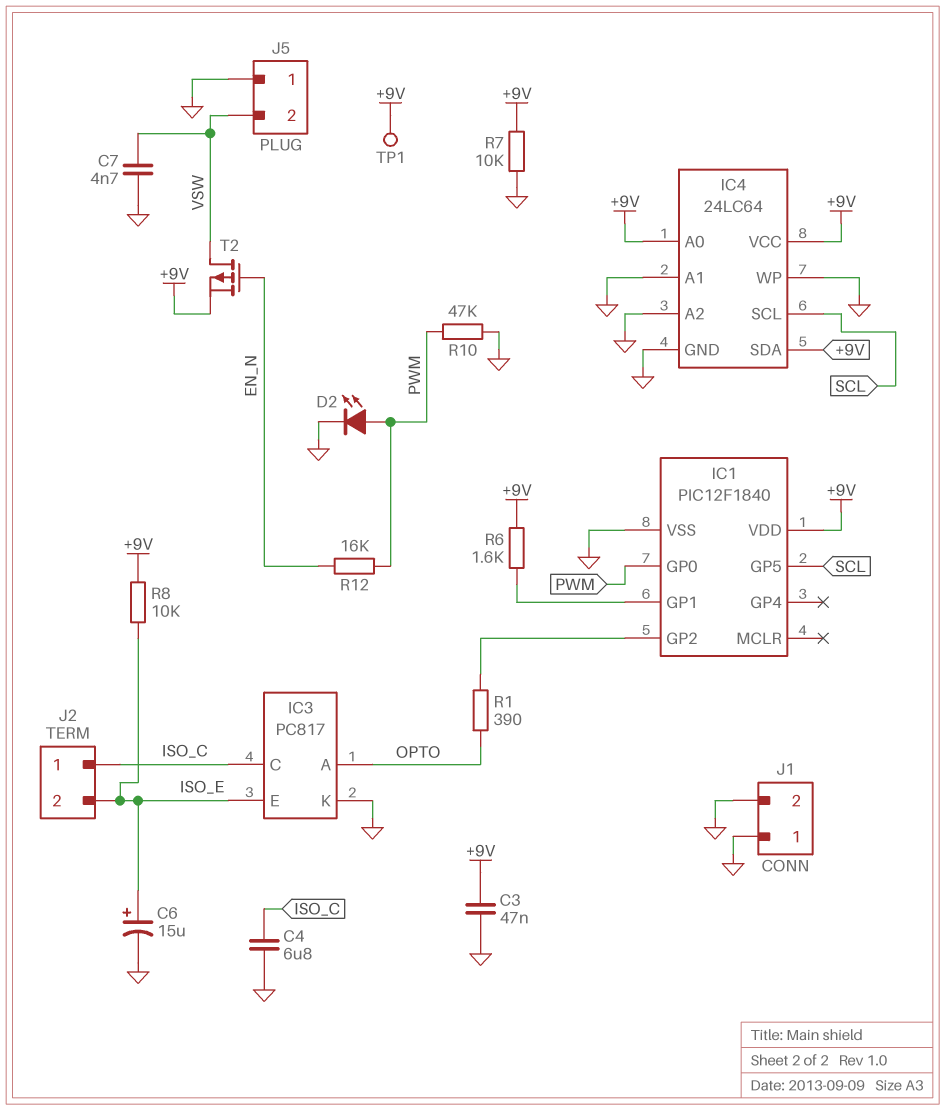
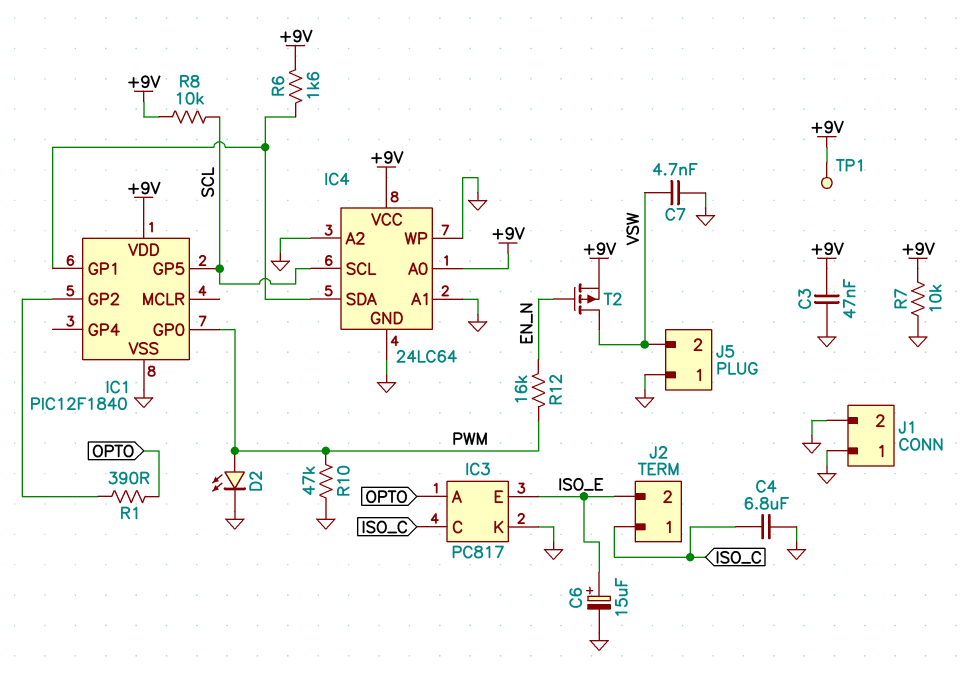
IC4 pin SDA: +9V -> IC1/GP1
R8: 10k (+9V, ISO_E) -> 10k (+9V, SCL)

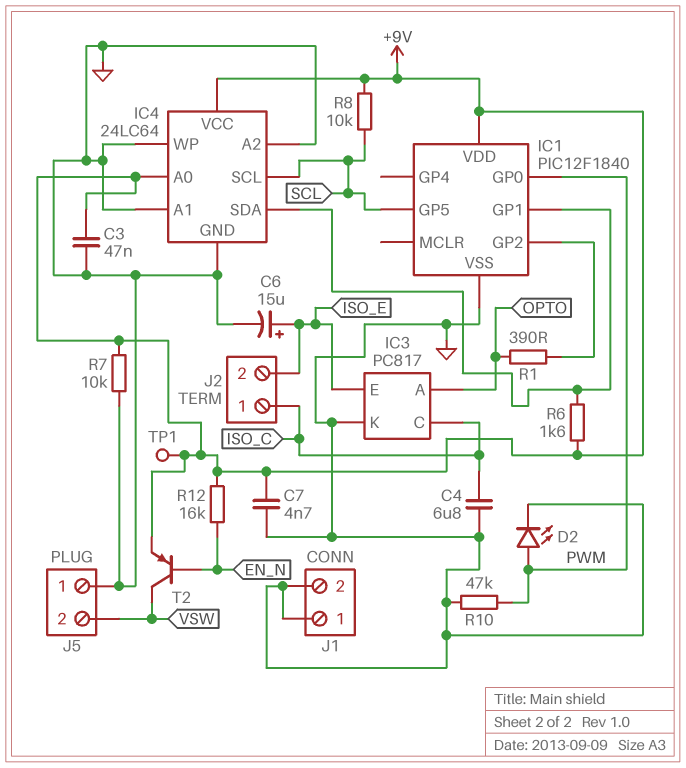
C7: 4.7nF (GND, VSW) -> 4.7nF (+9V, GND)
R12: 16k (EN_N, PWM) -> 16k (+9V, EN_N)
T2: PMOS (G EN_N, D VSW, S +9V) -> PNP (B EN_N, C VSW, E +9V)

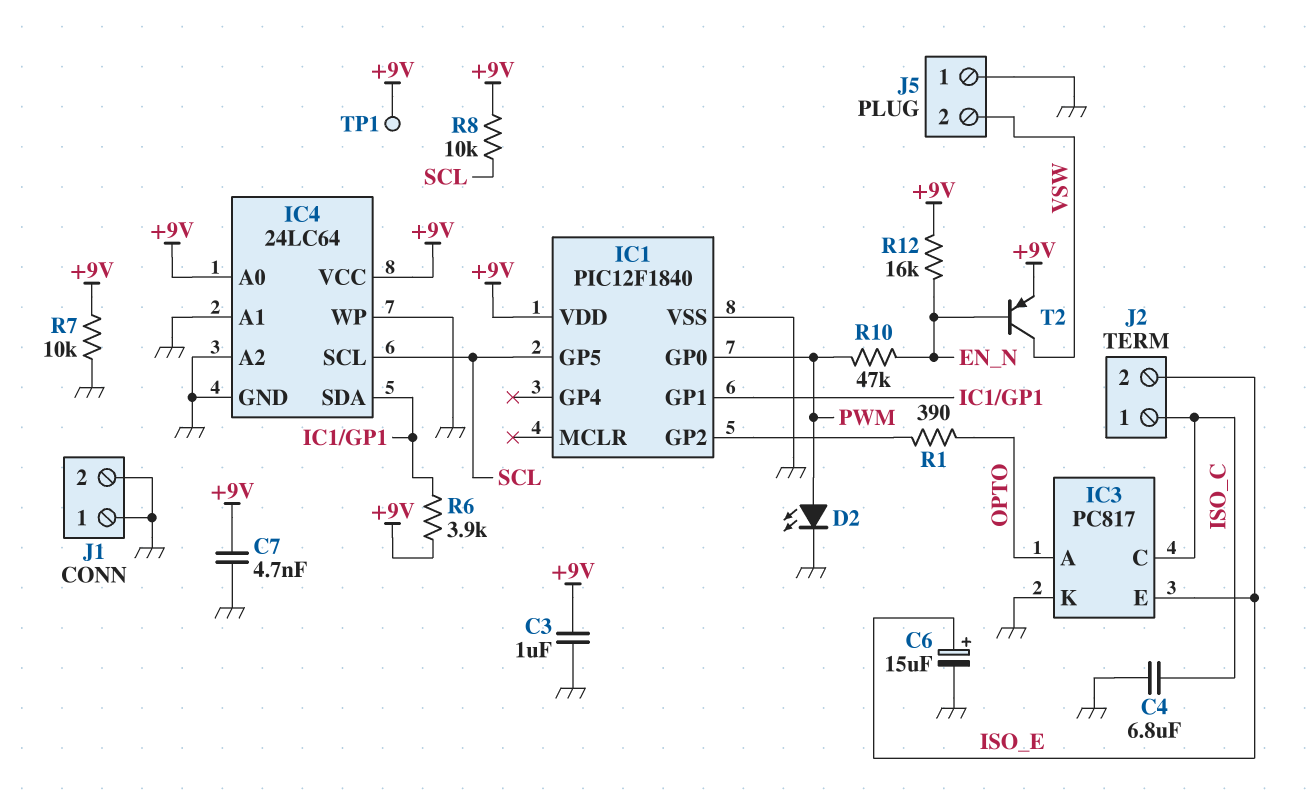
C3: 47nF (+9V, GND) -> 1uF (+9V, GND)
R6: 1.6k (+9V, IC1/GP1) -> 3.9k (+9V, IC1/GP1)
R10: 47k (GND, PWM) -> 47k (EN_N, PWM)

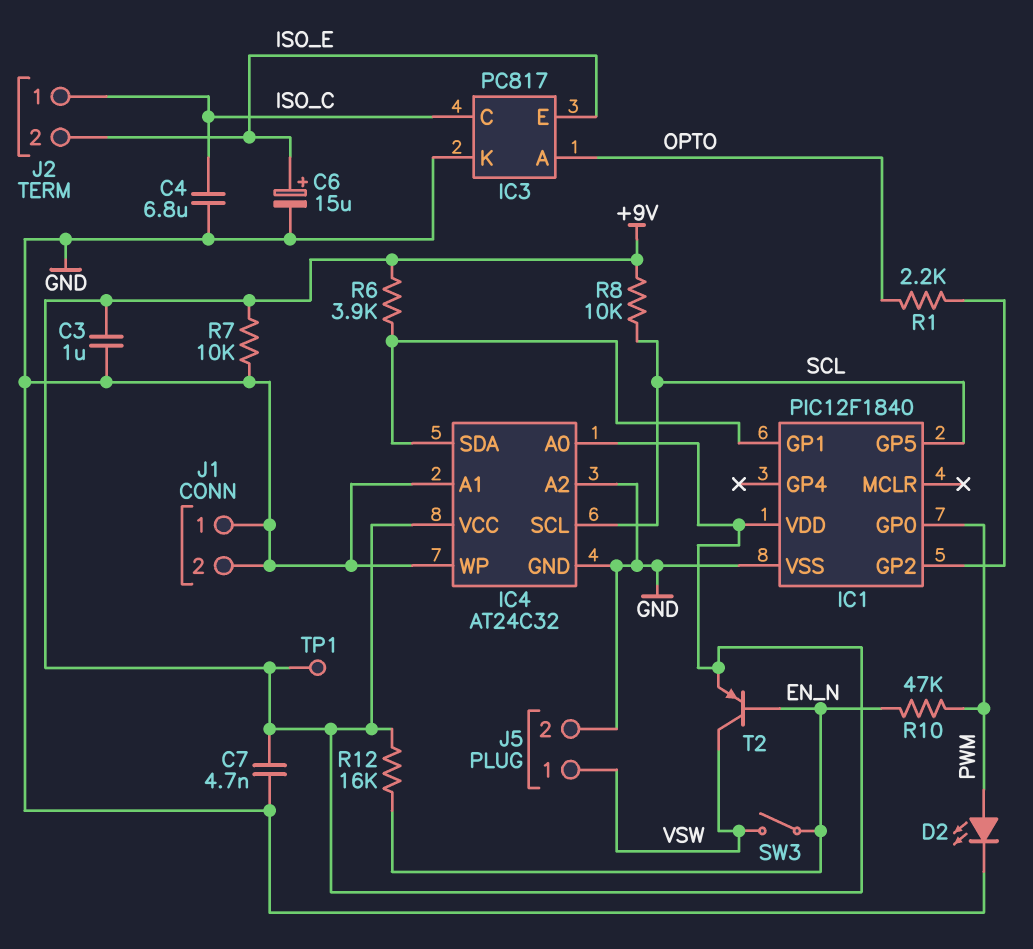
IC4: 24LC64 -> AT24C32
J5 pin 1: GND -> VSW
J5 pin 2: VSW -> GND
R1: 390 (IC1/GP2, OPTO) -> 2.2k (IC1/GP2, OPTO)
SW3: none -> switch (EN_N, VSW)

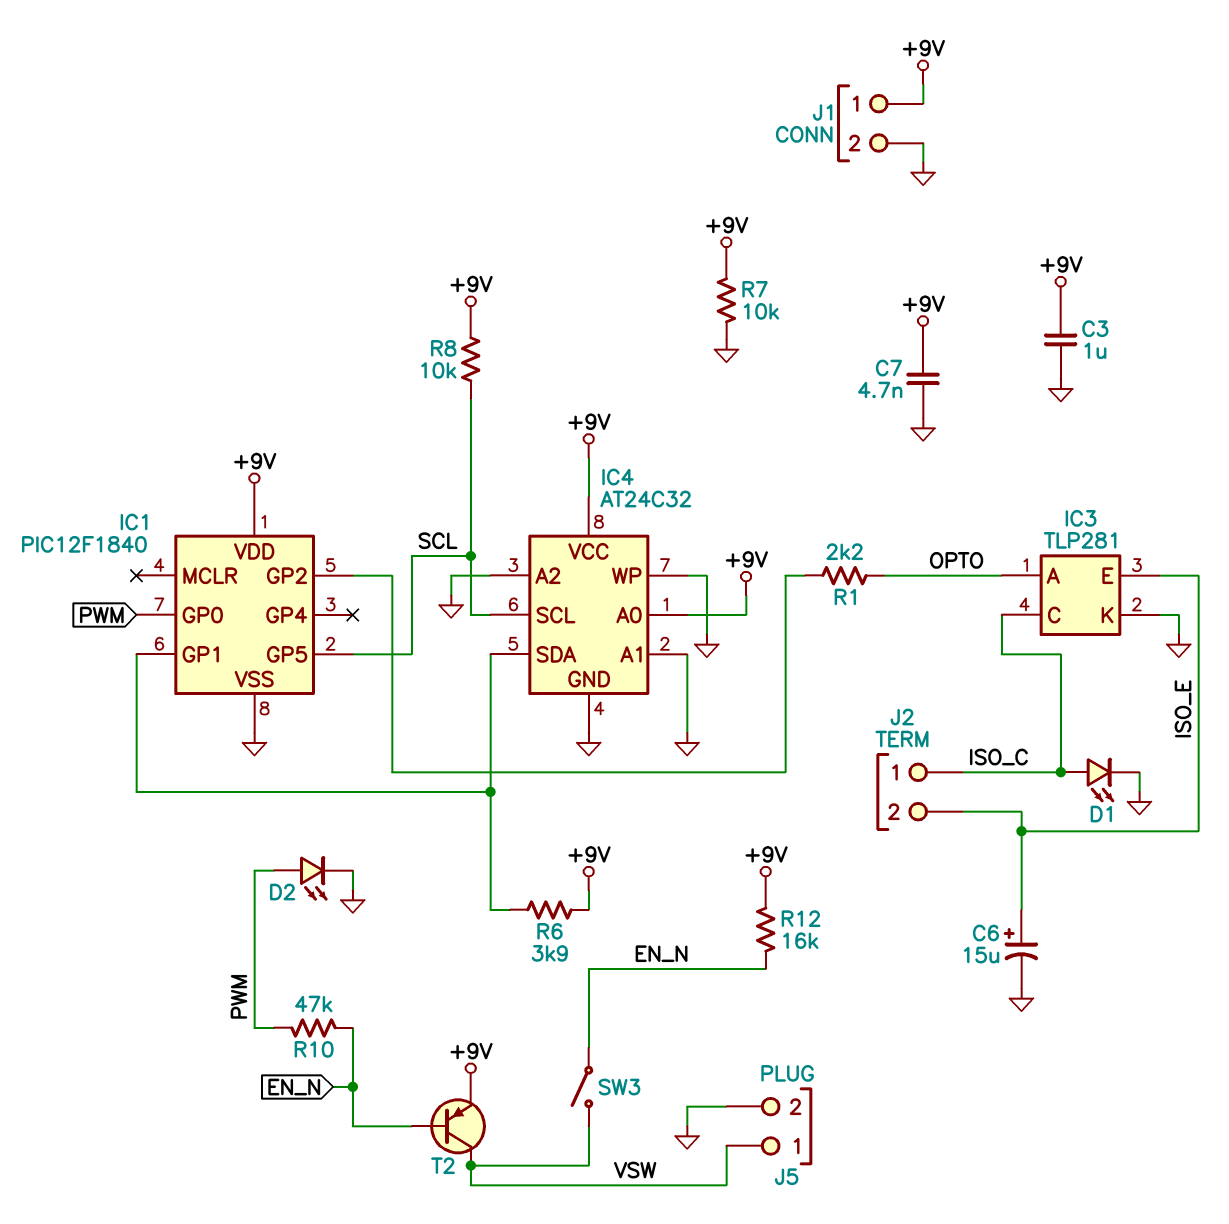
C4: 6.8uF (GND, ISO_C) -> none
D1: none -> LED (A ISO_C, K GND)
IC3: PC817 -> TLP281
J1 pin 1: GND -> +9V
TP1: test point (+9V) -> none

